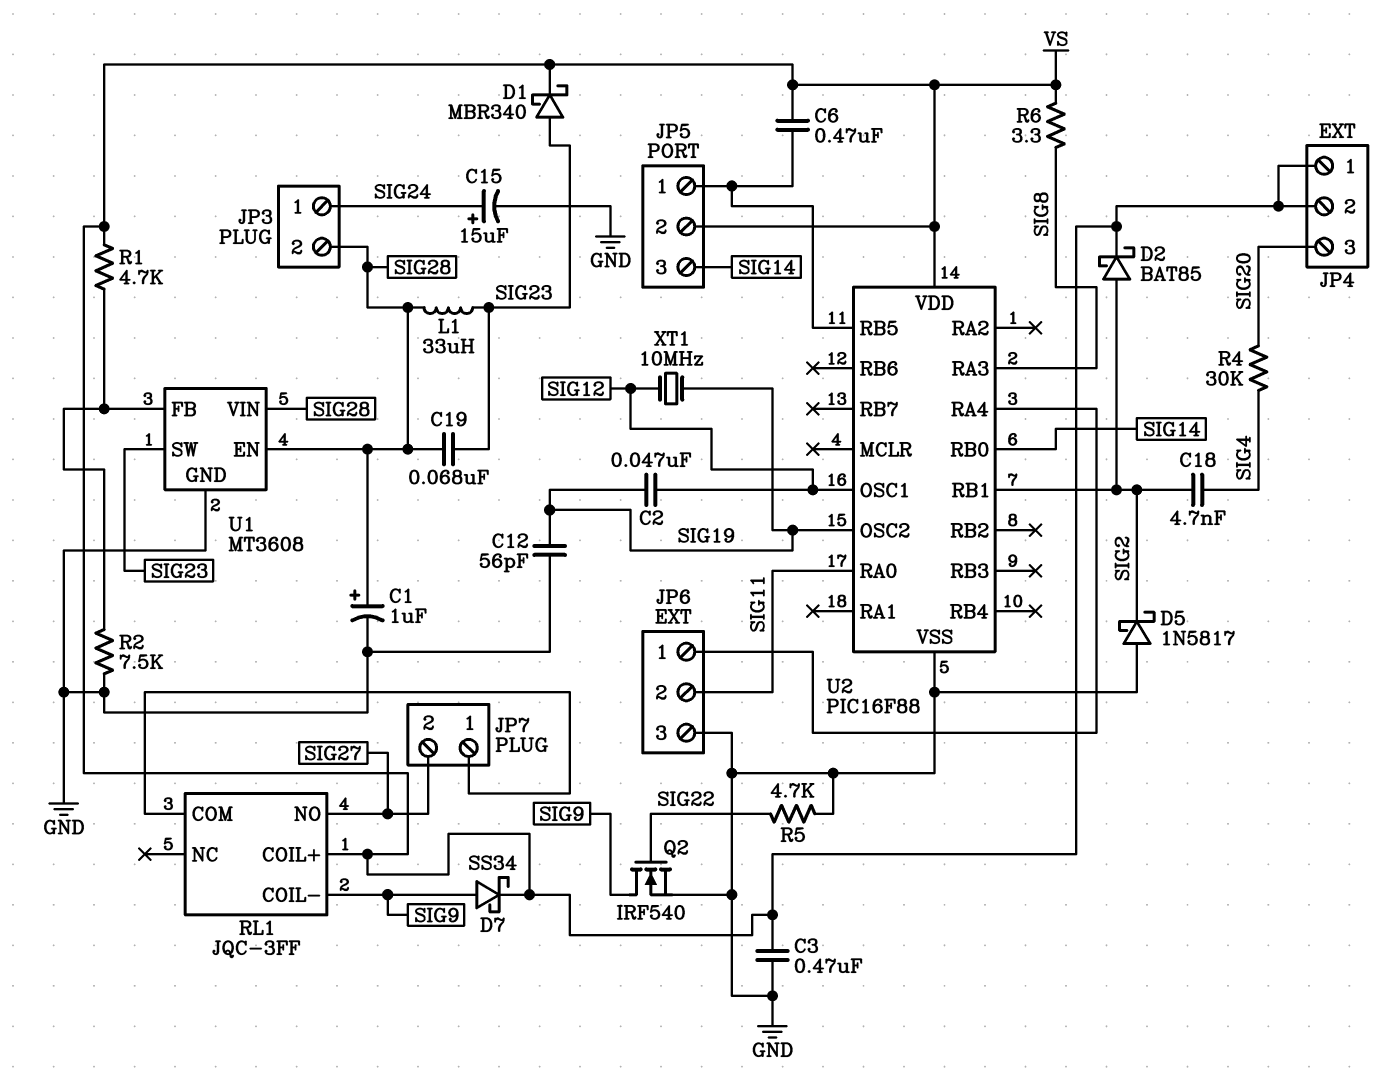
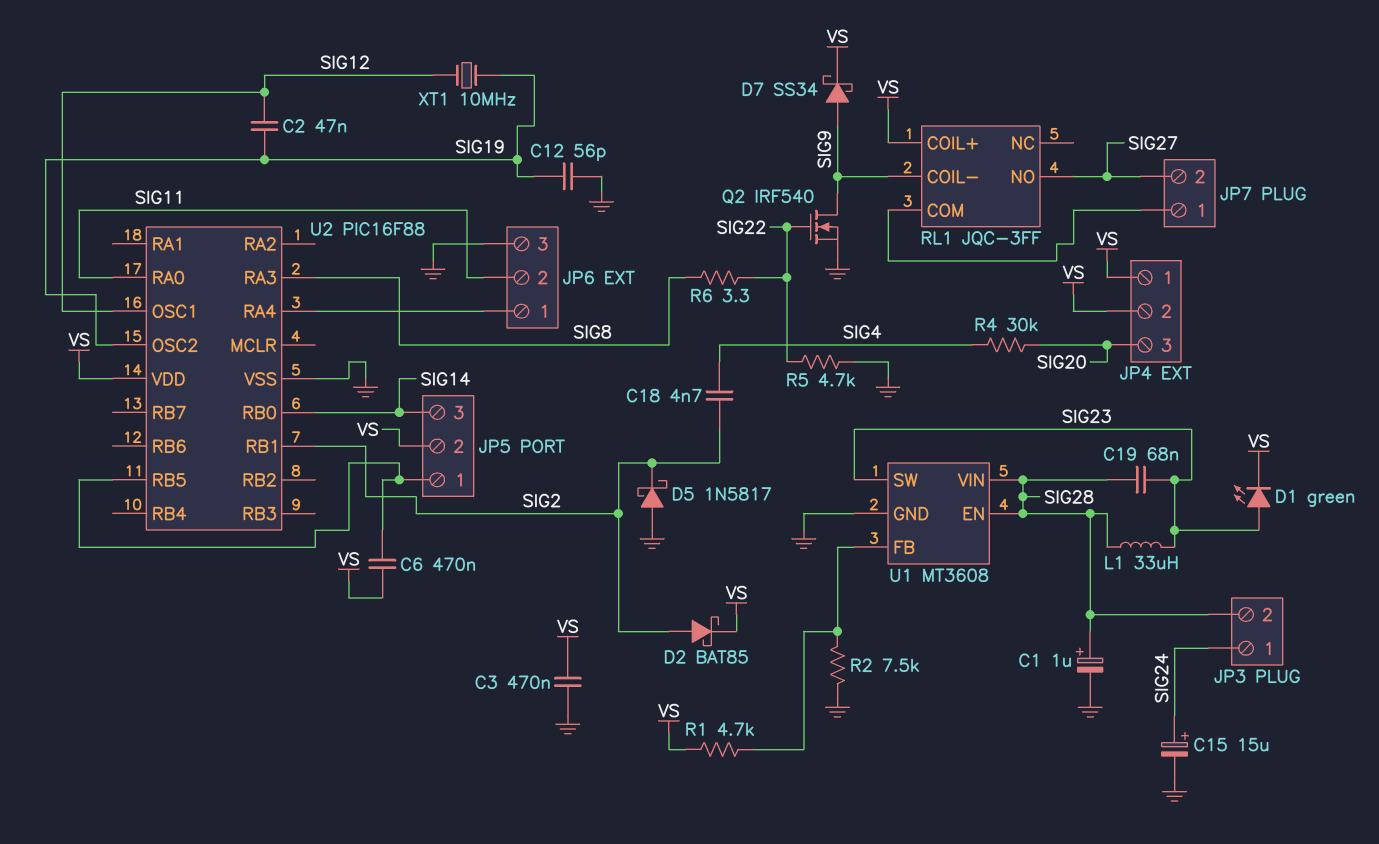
D1: schottky MBR340 (A SIG23, K VS) -> LED green (A SIG23, K VS)
R6: 3.3 (SIG8, VS) -> 3.3 (SIG8, SIG22)

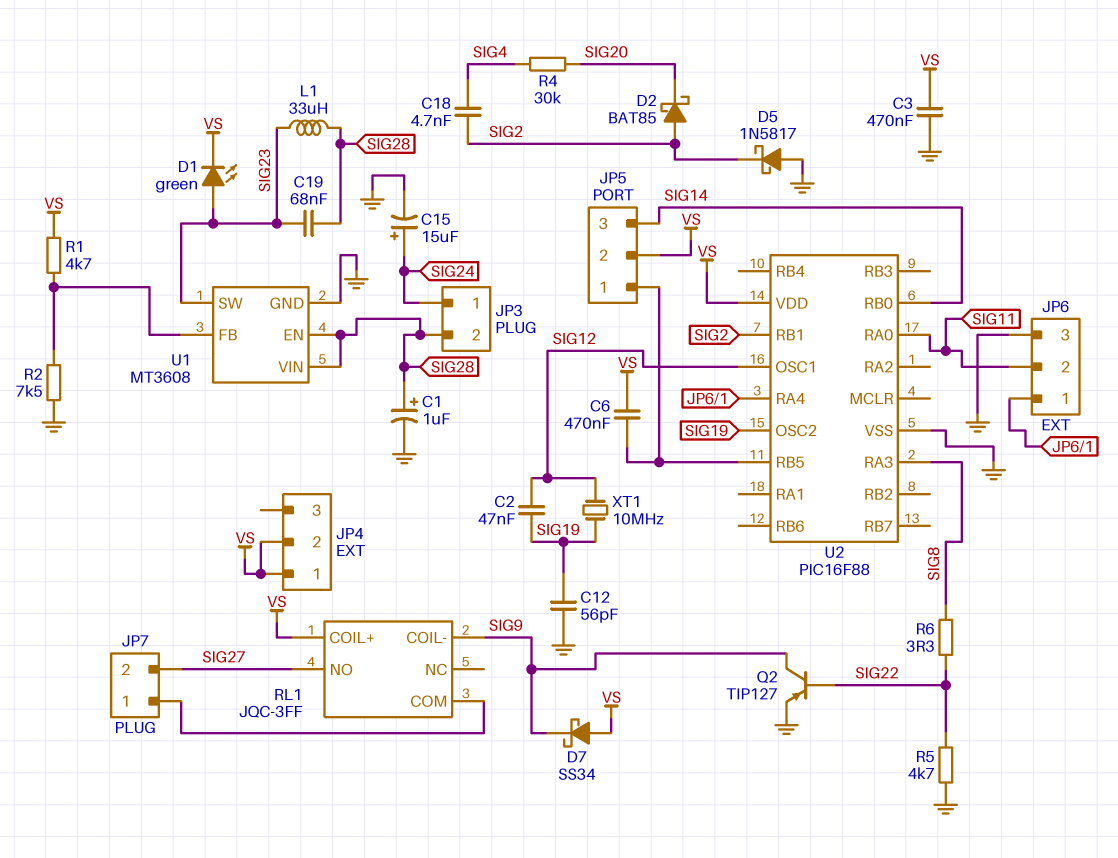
D2: schottky BAT85 (A SIG2, K VS) -> schottky BAT85 (A SIG2, K SIG20)
D7: schottky SS34 (A SIG9, K VS) -> schottky SS34 (A VS, K SIG9)
JP4 pin 3: SIG20 -> none
Q2: NMOS IRF540 (G SIG22, D SIG9, S GND) -> PNP TIP127 (B SIG22, C SIG9, E GND)

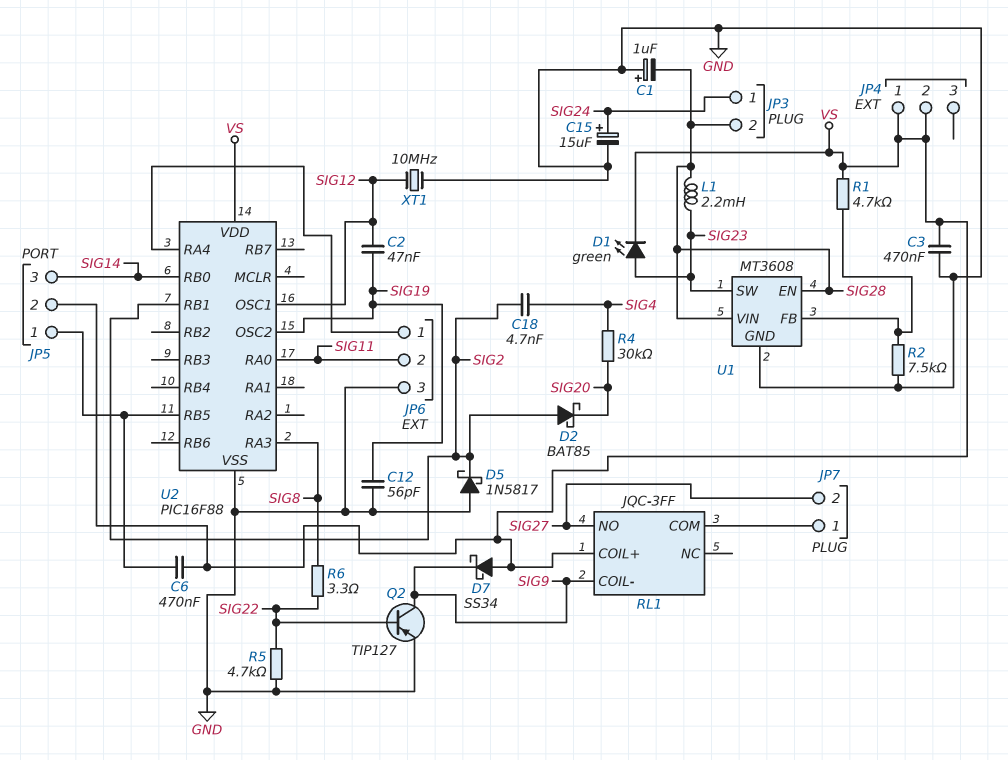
C1: 1uF (plus SIG28, minus GND) -> 1uF (plus GND, minus SIG28)
C19: 68nF (SIG23, SIG28) -> none
L1: 33uH (SIG23, SIG28) -> 2.2mH (SIG23, SIG28)
XT1: 10MHz (SIG12, SIG19) -> 10MHz (GND, SIG12)

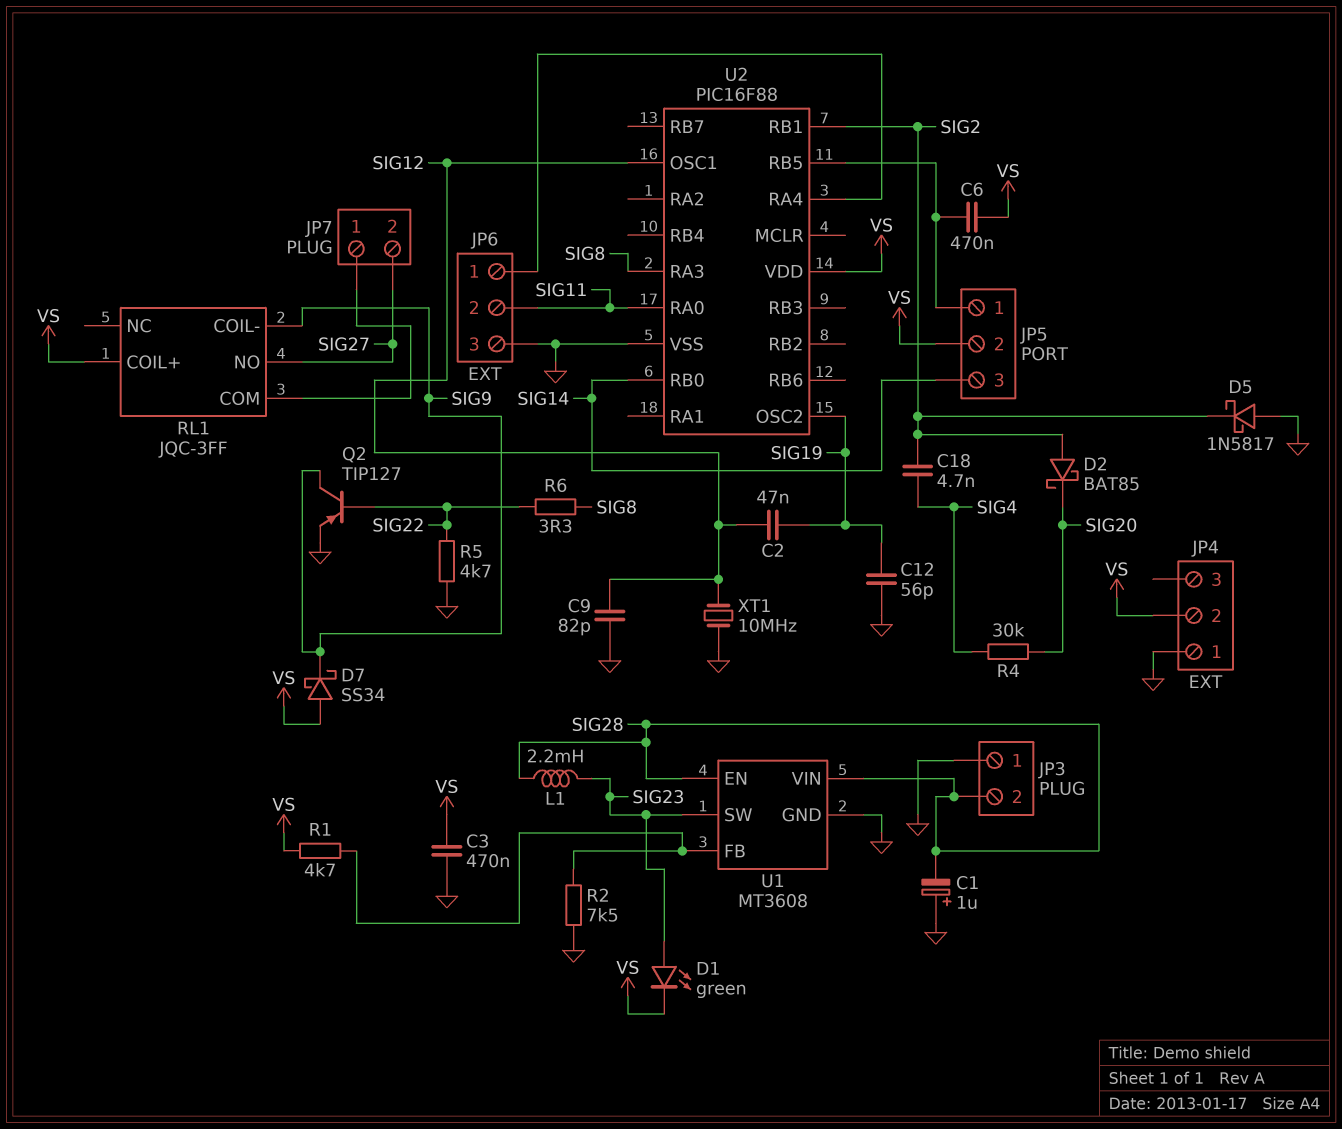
C9: none -> 82pF (GND, SIG12)
C15: 15uF (plus SIG24, minus GND) -> none
JP3 pin 1: SIG24 -> GND
JP4 pin 1: VS -> GND

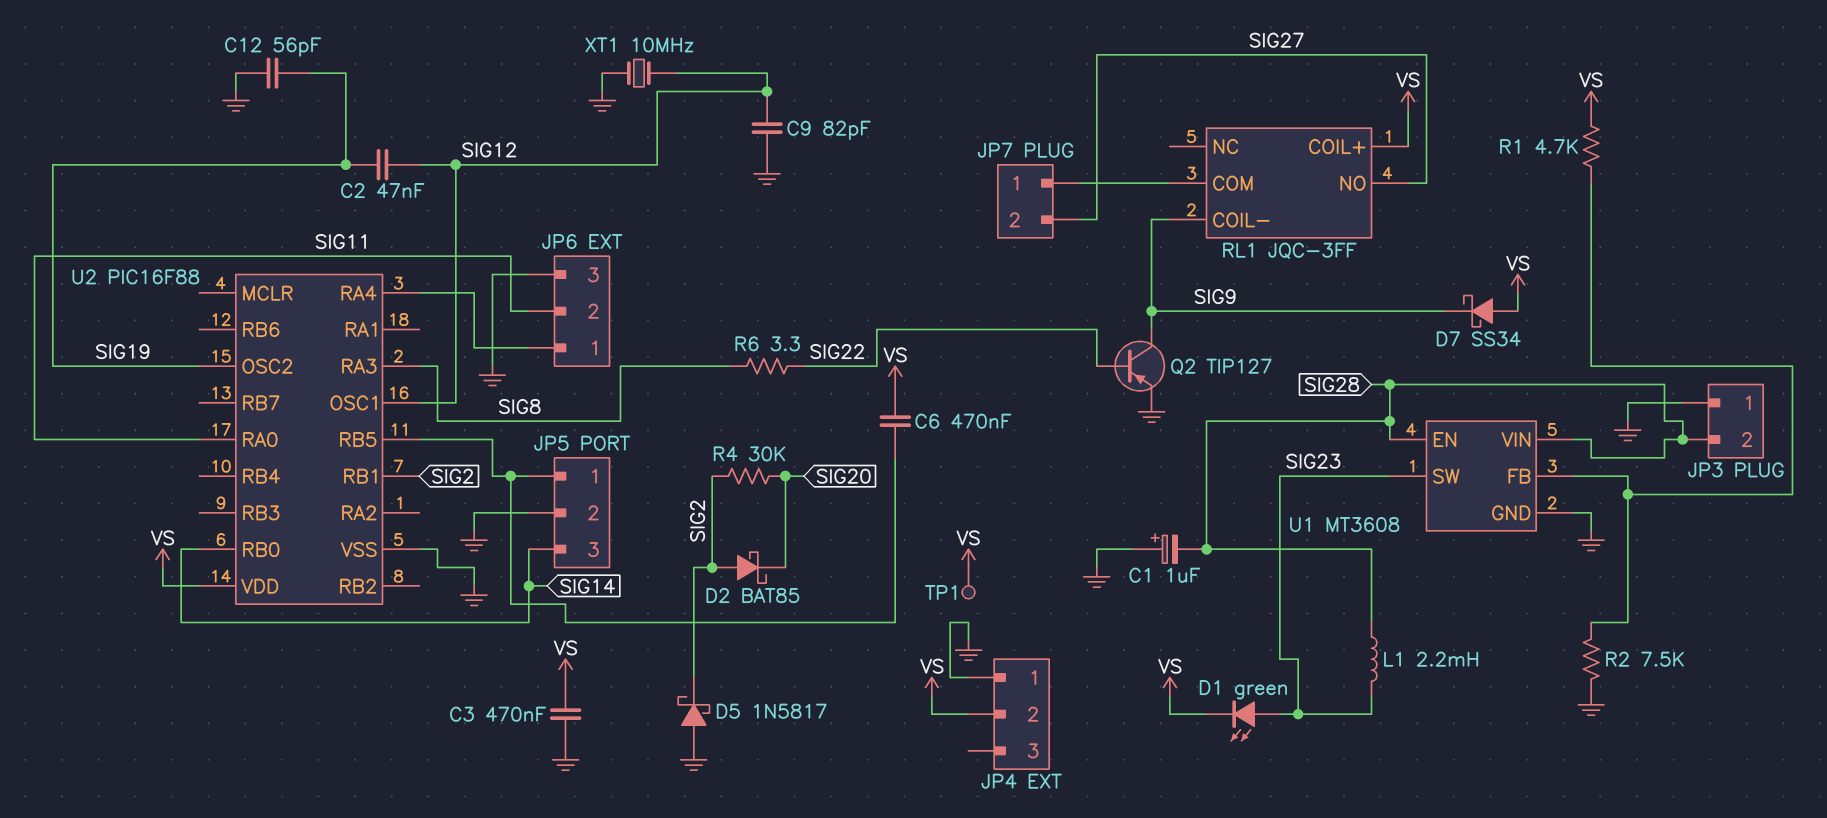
C18: 4.7nF (SIG2, SIG4) -> none
JP5 pin 2: VS -> GND
R4: 30k (SIG4, SIG20) -> 30k (SIG2, SIG20)
R5: 4.7k (GND, SIG22) -> none
TP1: none -> test point (VS)

